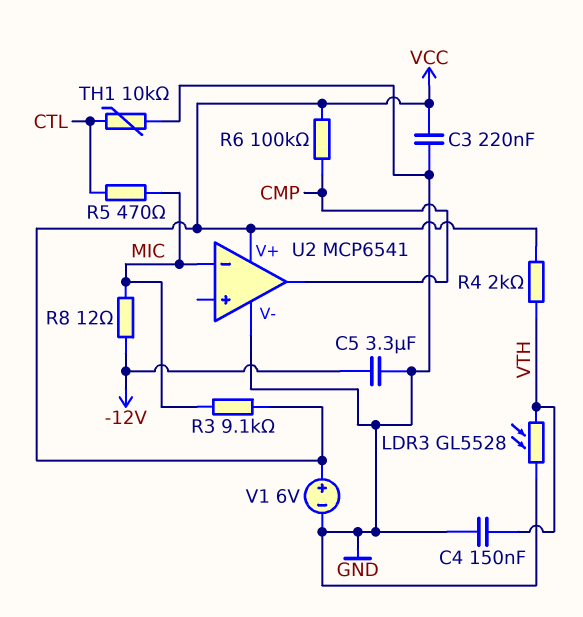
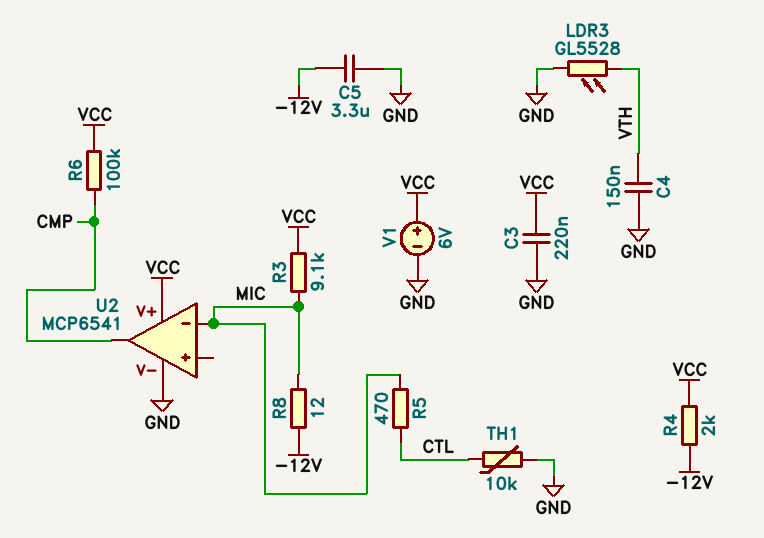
R4: 2k (VCC, VTH) -> 2k (-12V, VCC)

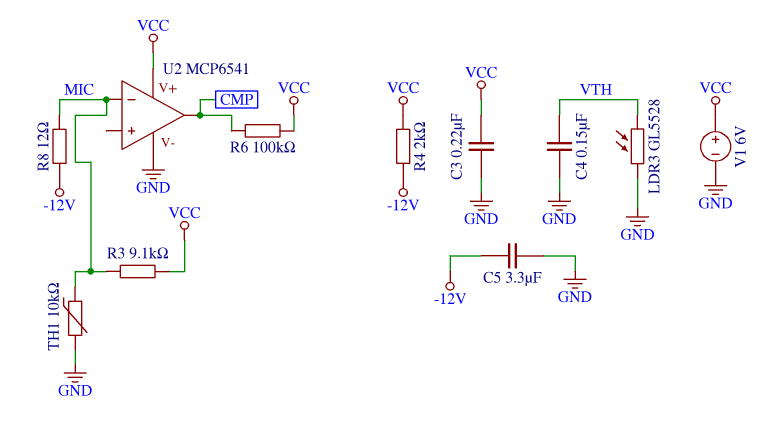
R5: 470 (CTL, MIC) -> none
TH1: 10k (CTL, GND) -> 10k (GND, MIC)

